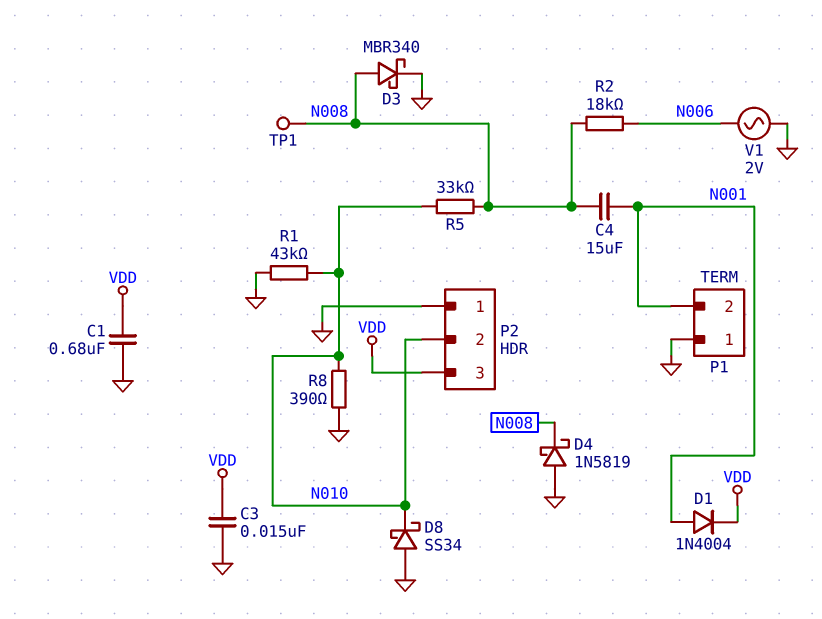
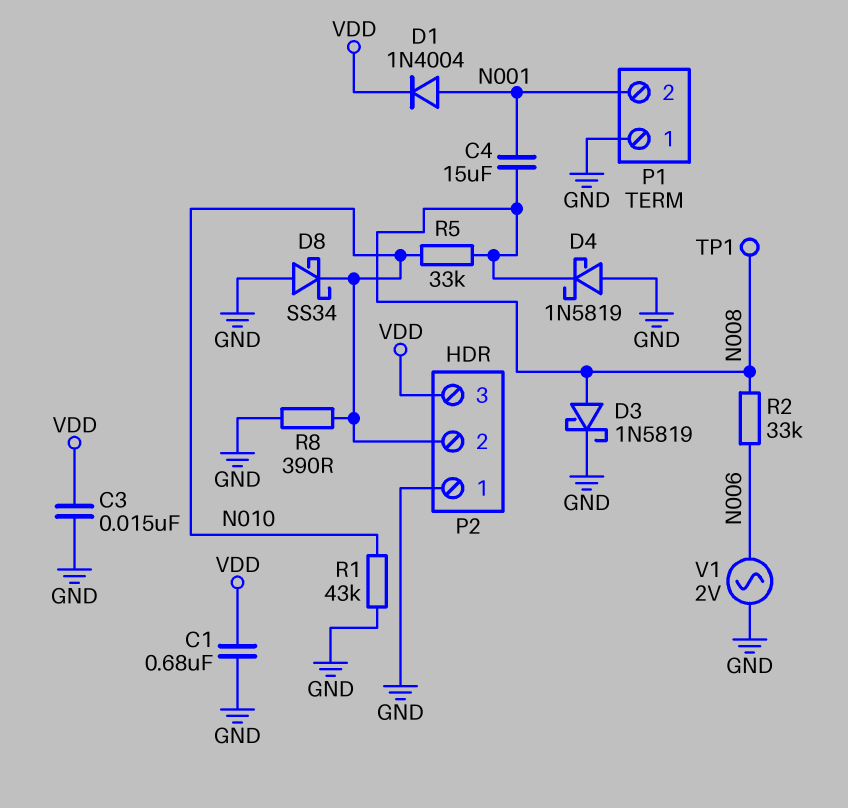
D3: schottky MBR340 (A N008, K GND) -> schottky 1N5819 (A N008, K GND)
R2: 18k (N006, N008) -> 33k (N006, N008)

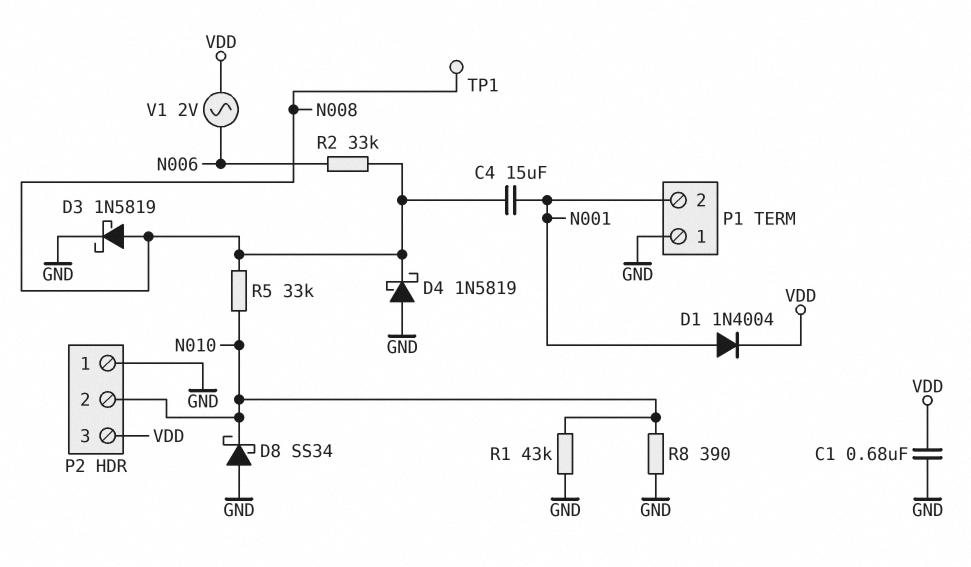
C3: 15nF (GND, VDD) -> none
V1: AC 2V (GND, N006) -> AC 2V (N006, VDD)

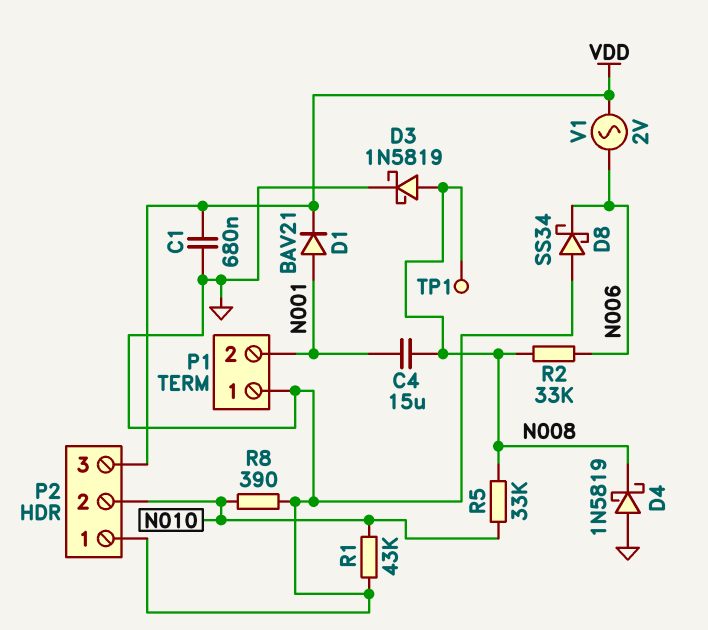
D1: diode 1N4004 (A N001, K VDD) -> diode BAV21 (A N001, K VDD)
D8: schottky SS34 (A GND, K N010) -> schottky SS34 (A GND, K N006)

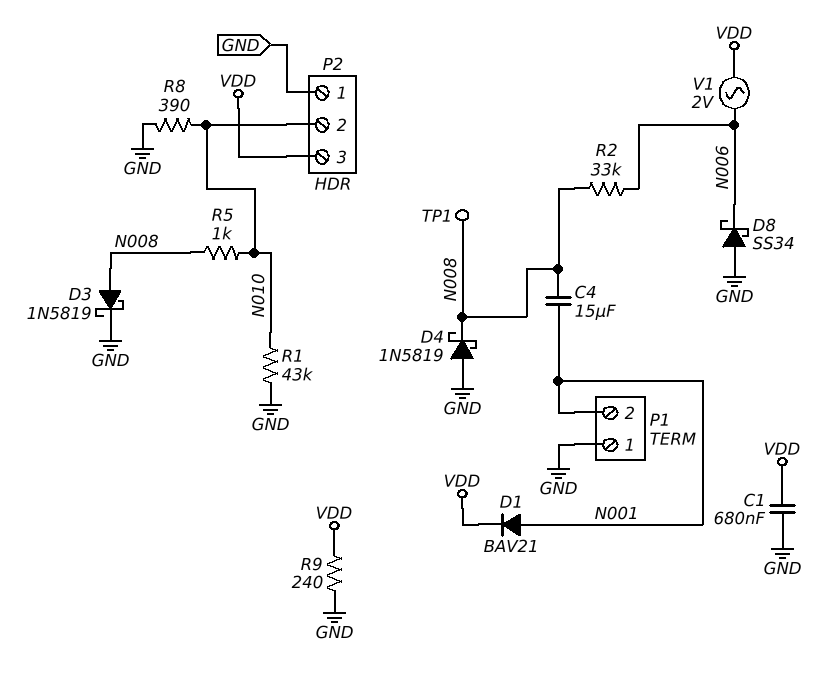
R5: 33k (N008, N010) -> 1k (N008, N010)
R9: none -> 240 (GND, VDD)

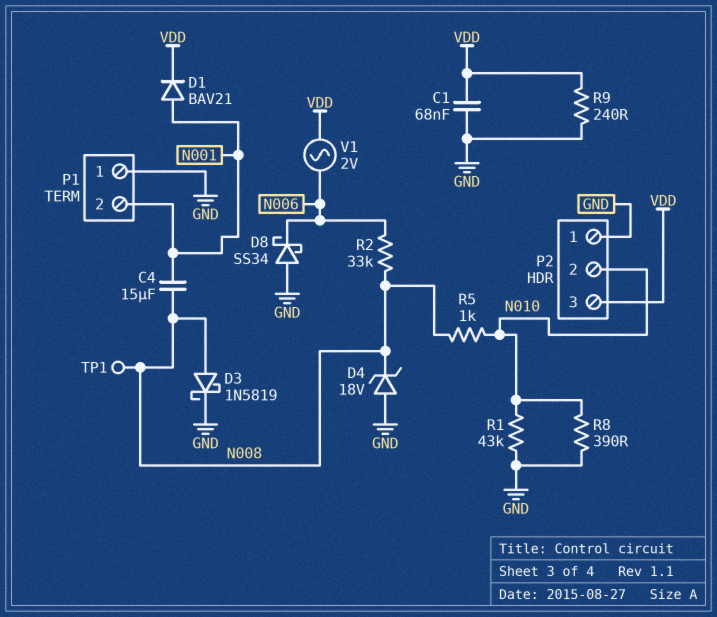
C1: 680nF (GND, VDD) -> 68nF (GND, VDD)
D4: schottky 1N5819 (A GND, K N008) -> zener 18V (A GND, K N008)

